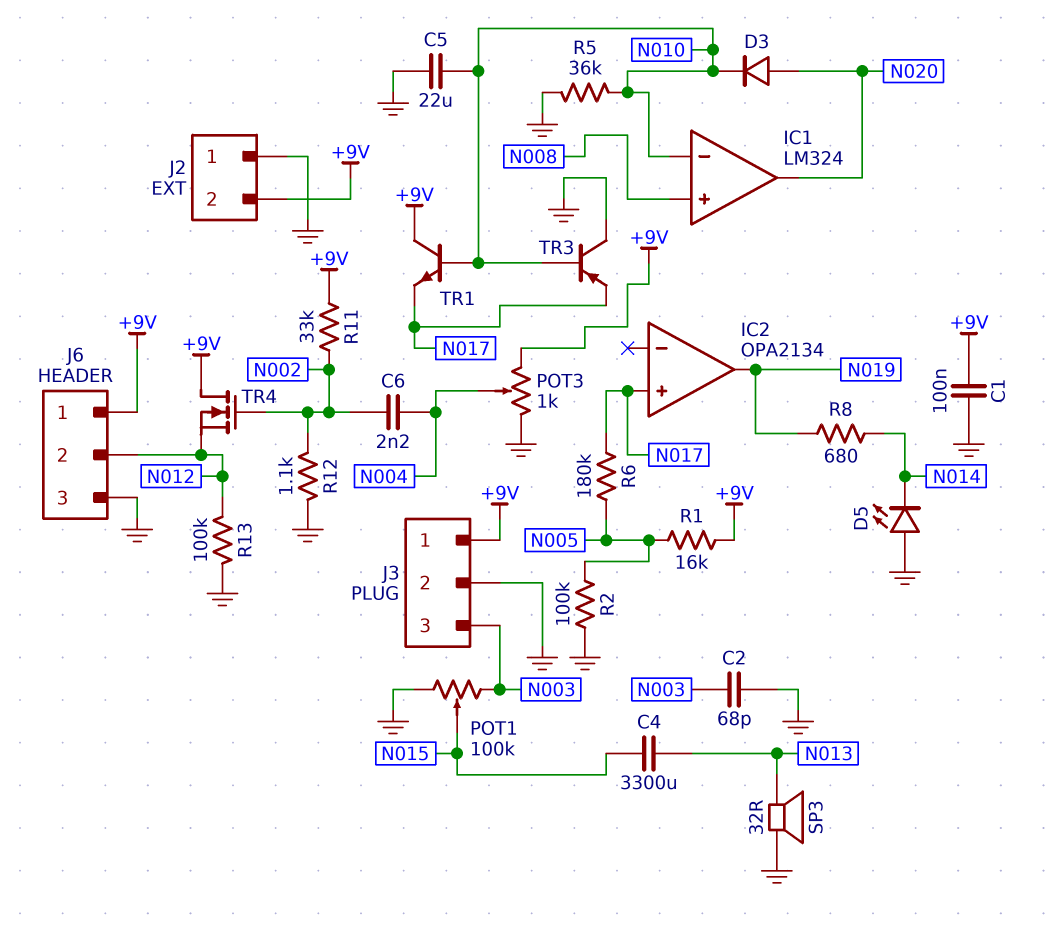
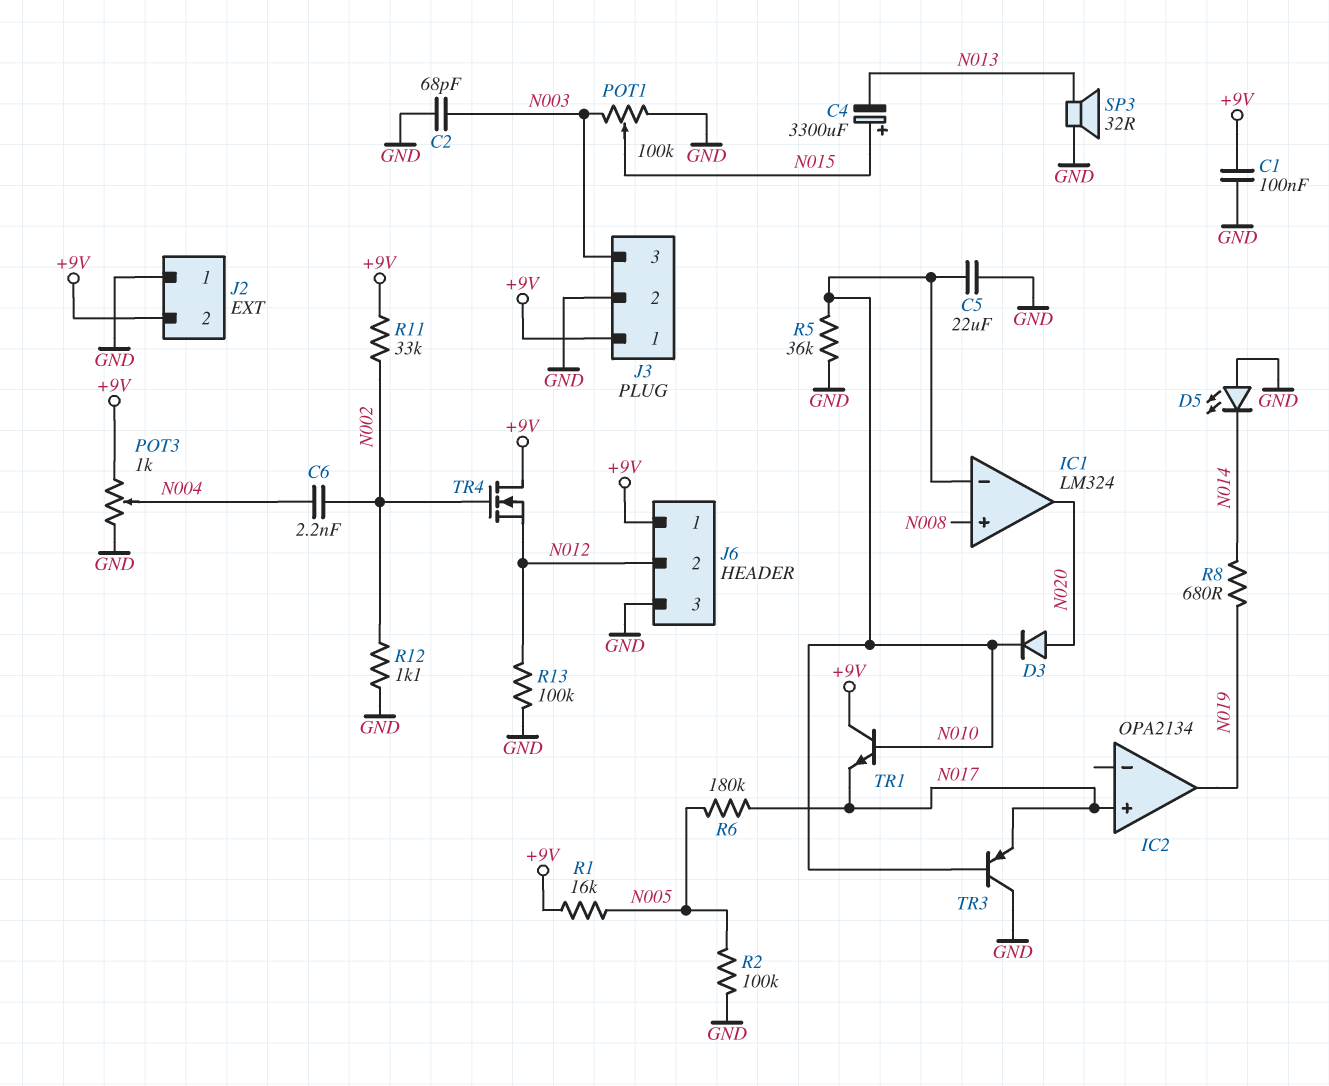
C4: 3300uF (N013, N015) -> 3300uF (plus N015, minus N013)

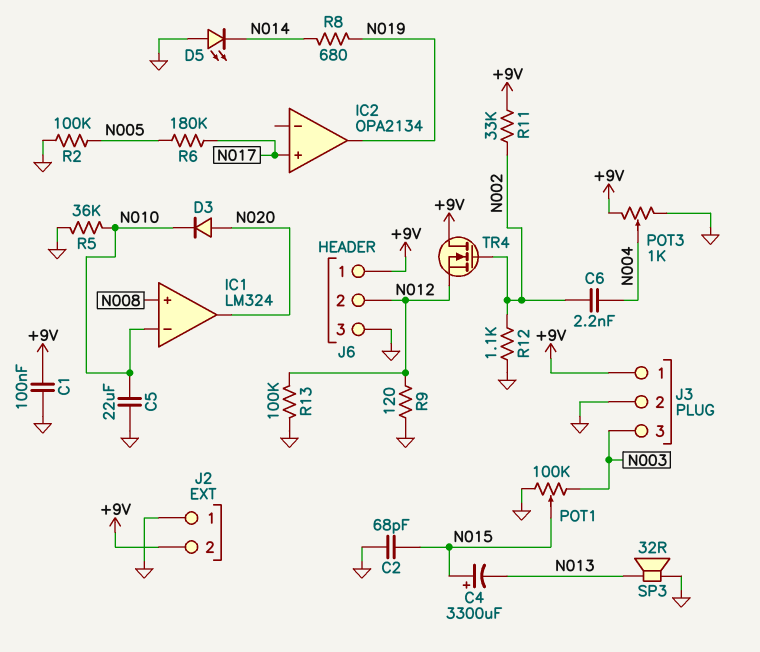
C2: 68pF (GND, N003) -> 68pF (GND, N015)
R1: 16k (+9V, N005) -> none
R9: none -> 120 (GND, N012)
TR1: NPN (B N010, C +9V, E N017) -> none
TR3: PNP (B N010, C GND, E N017) -> none

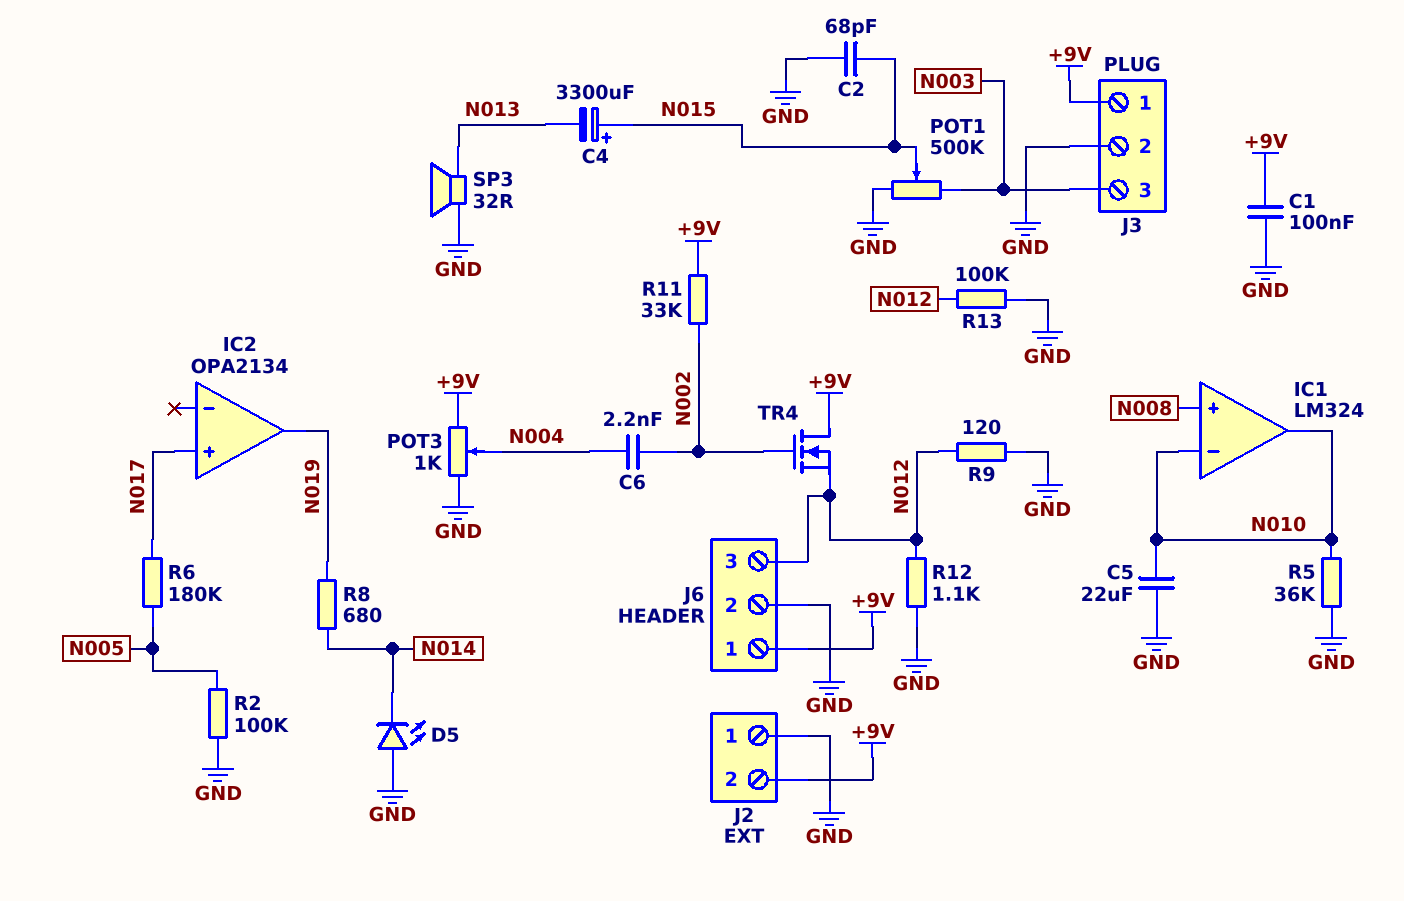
D3: diode (A N020, K N010) -> none
IC1 pin out: N020 -> N010
J6 pin 2: N012 -> GND
J6 pin 3: GND -> N012
POT1: 100k (GND, N003, wiper N015) -> 500k (GND, N003, wiper N015)
R12: 1.1k (GND, N002) -> 1.1k (GND, N012)

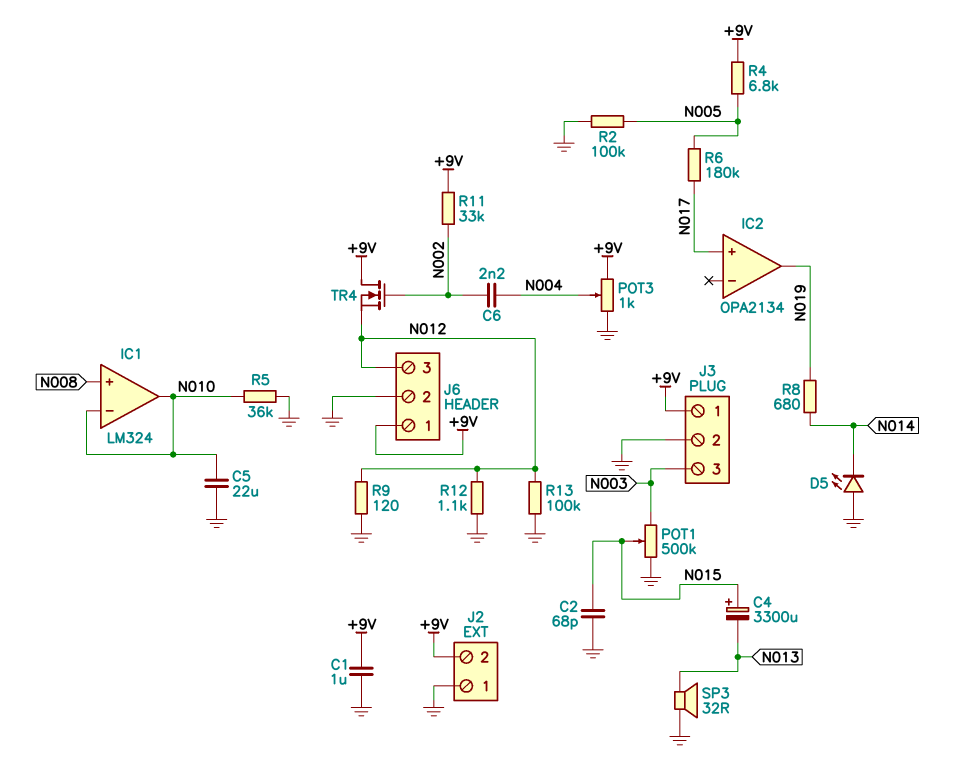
C1: 100nF (+9V, GND) -> 1uF (+9V, GND)
R4: none -> 6.8k (+9V, N005)

